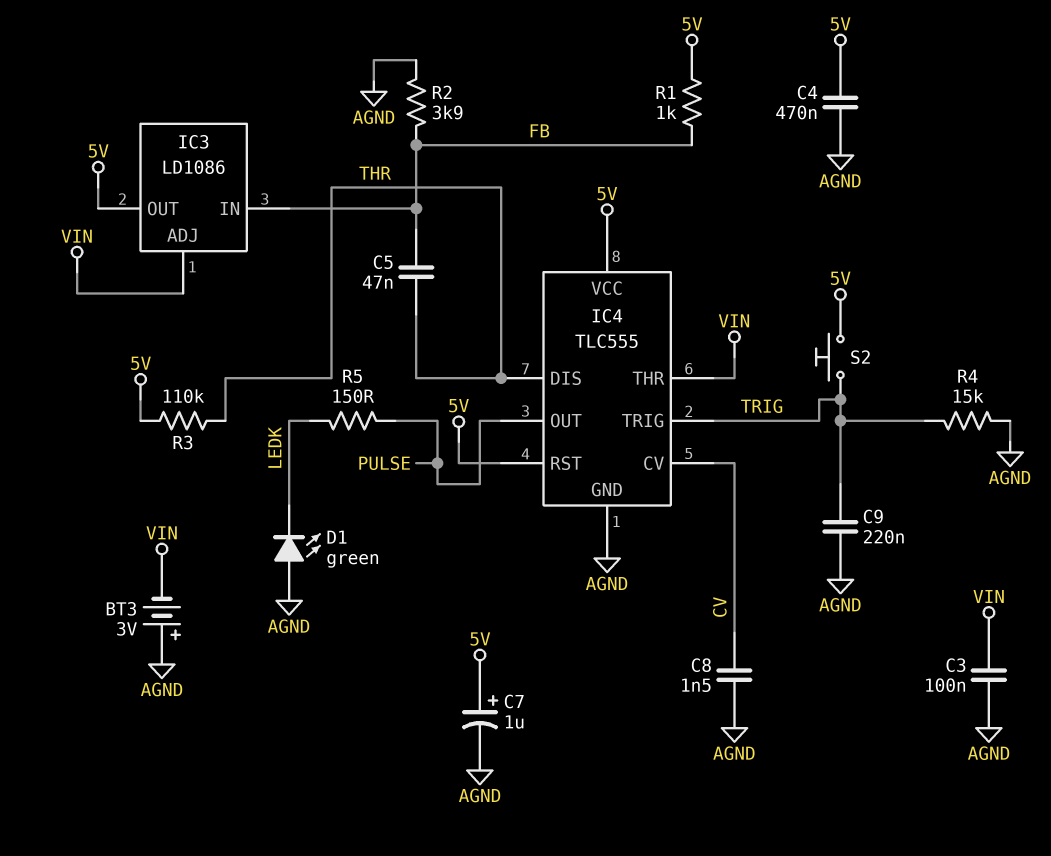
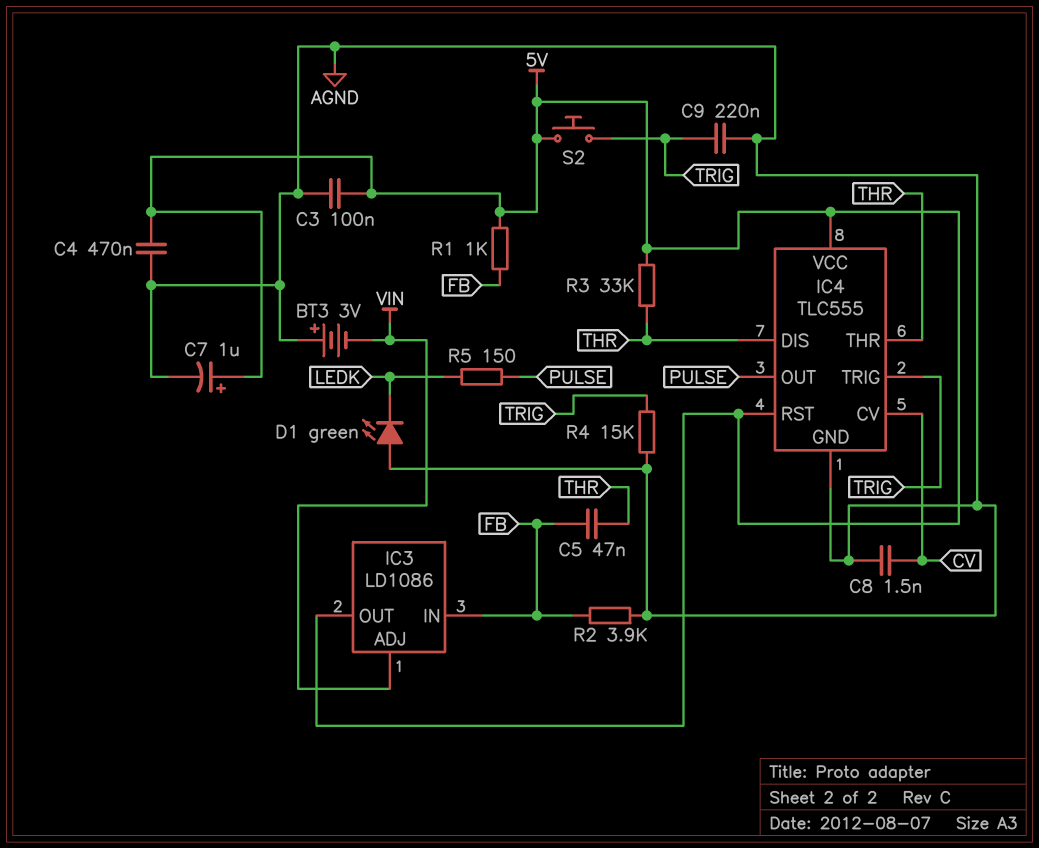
C3: 100nF (AGND, VIN) -> 100nF (5V, AGND)
IC4 pin THR: VIN -> THR
R3: 110k (5V, THR) -> 33k (5V, THR)

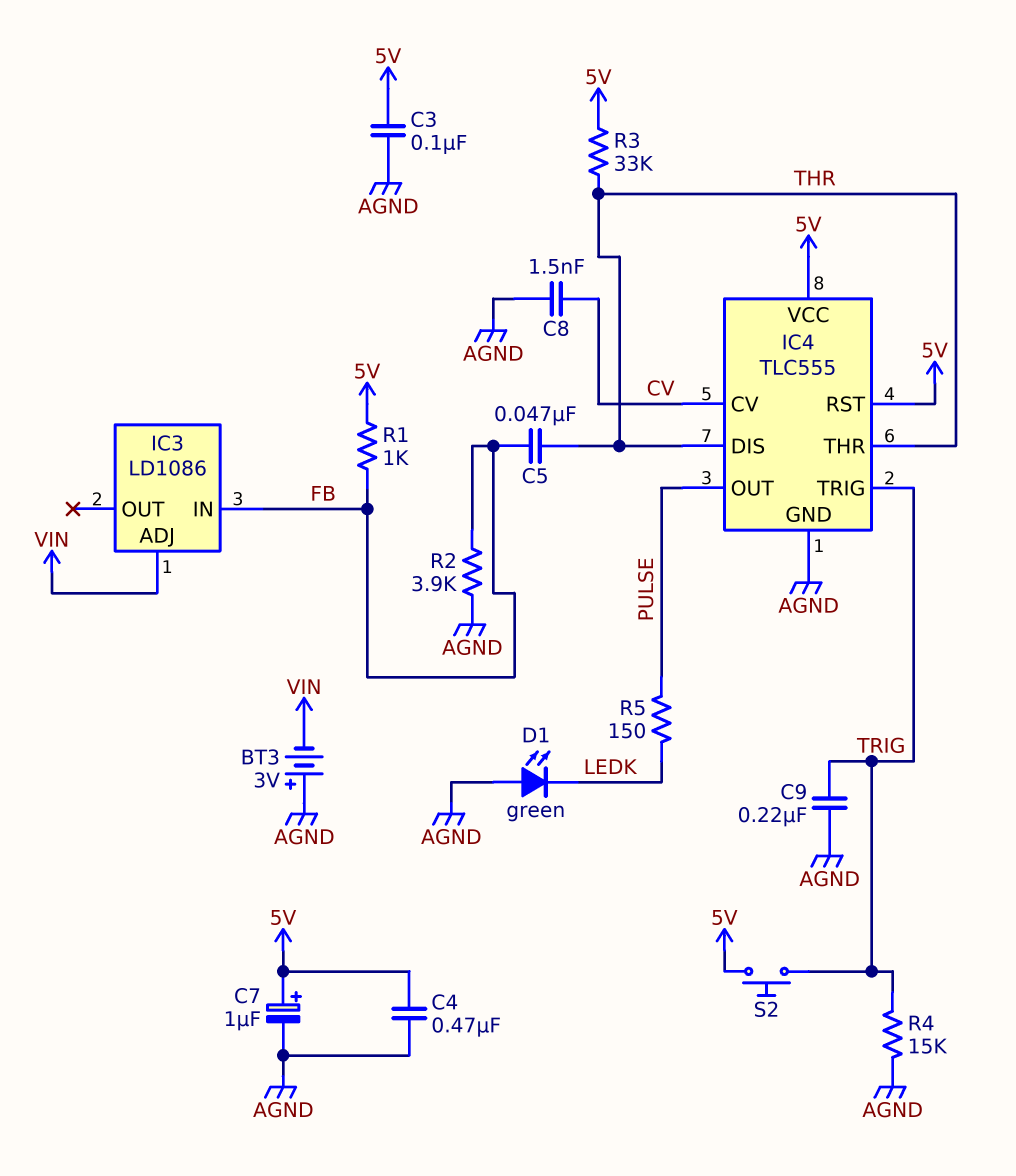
IC3 pin OUT: 5V -> none

